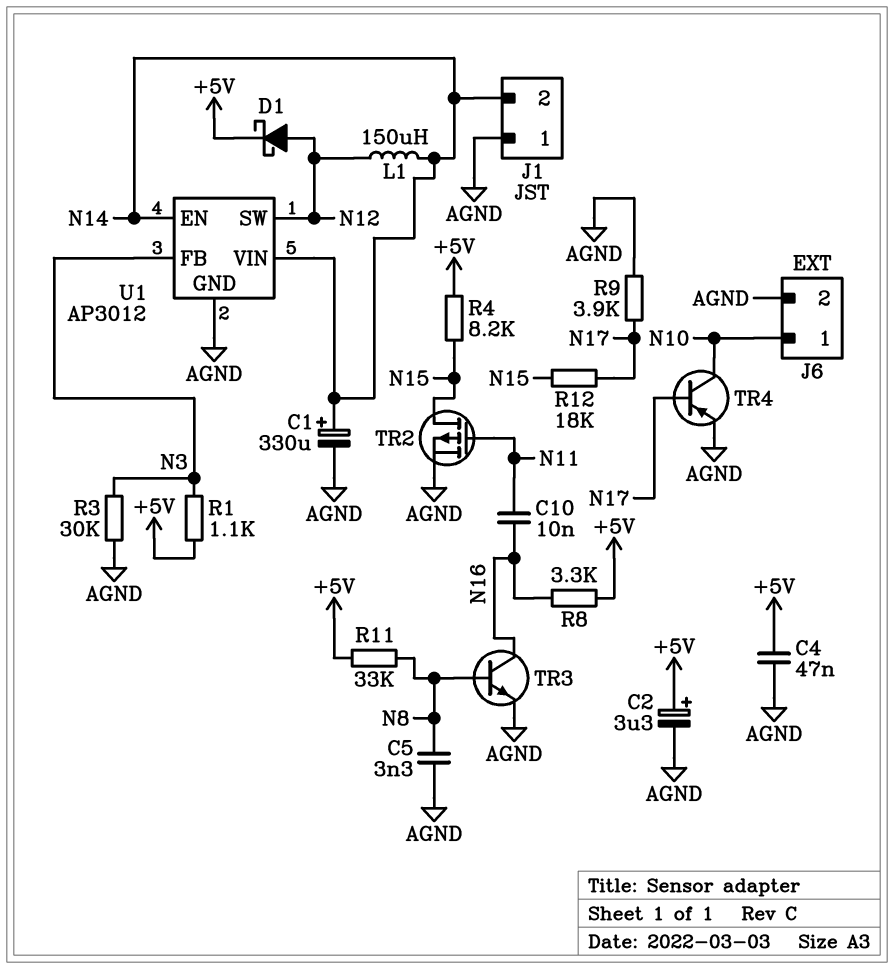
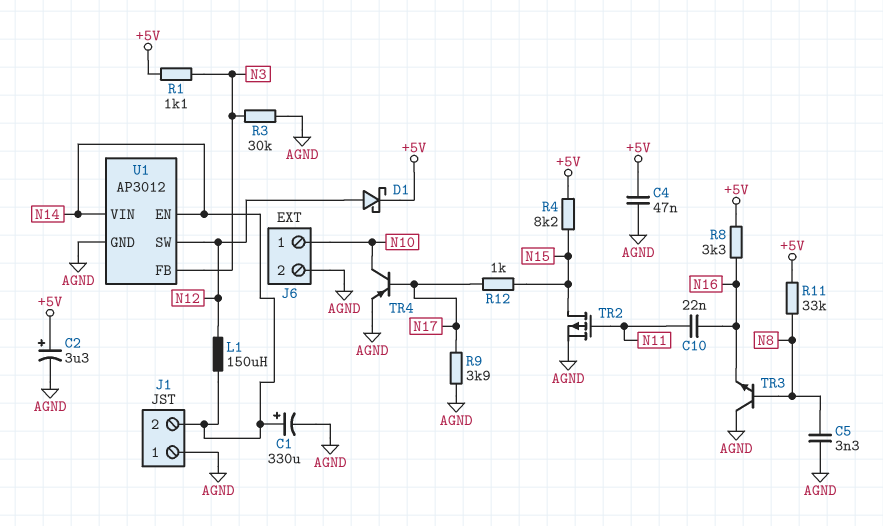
C10: 10nF (N11, N16) -> 22nF (N11, N16)
R12: 18k (N15, N17) -> 1k (N15, N17)
TR3: NPN (B N8, C N16, E AGND) -> NPN (B N8, C AGND, E N16)

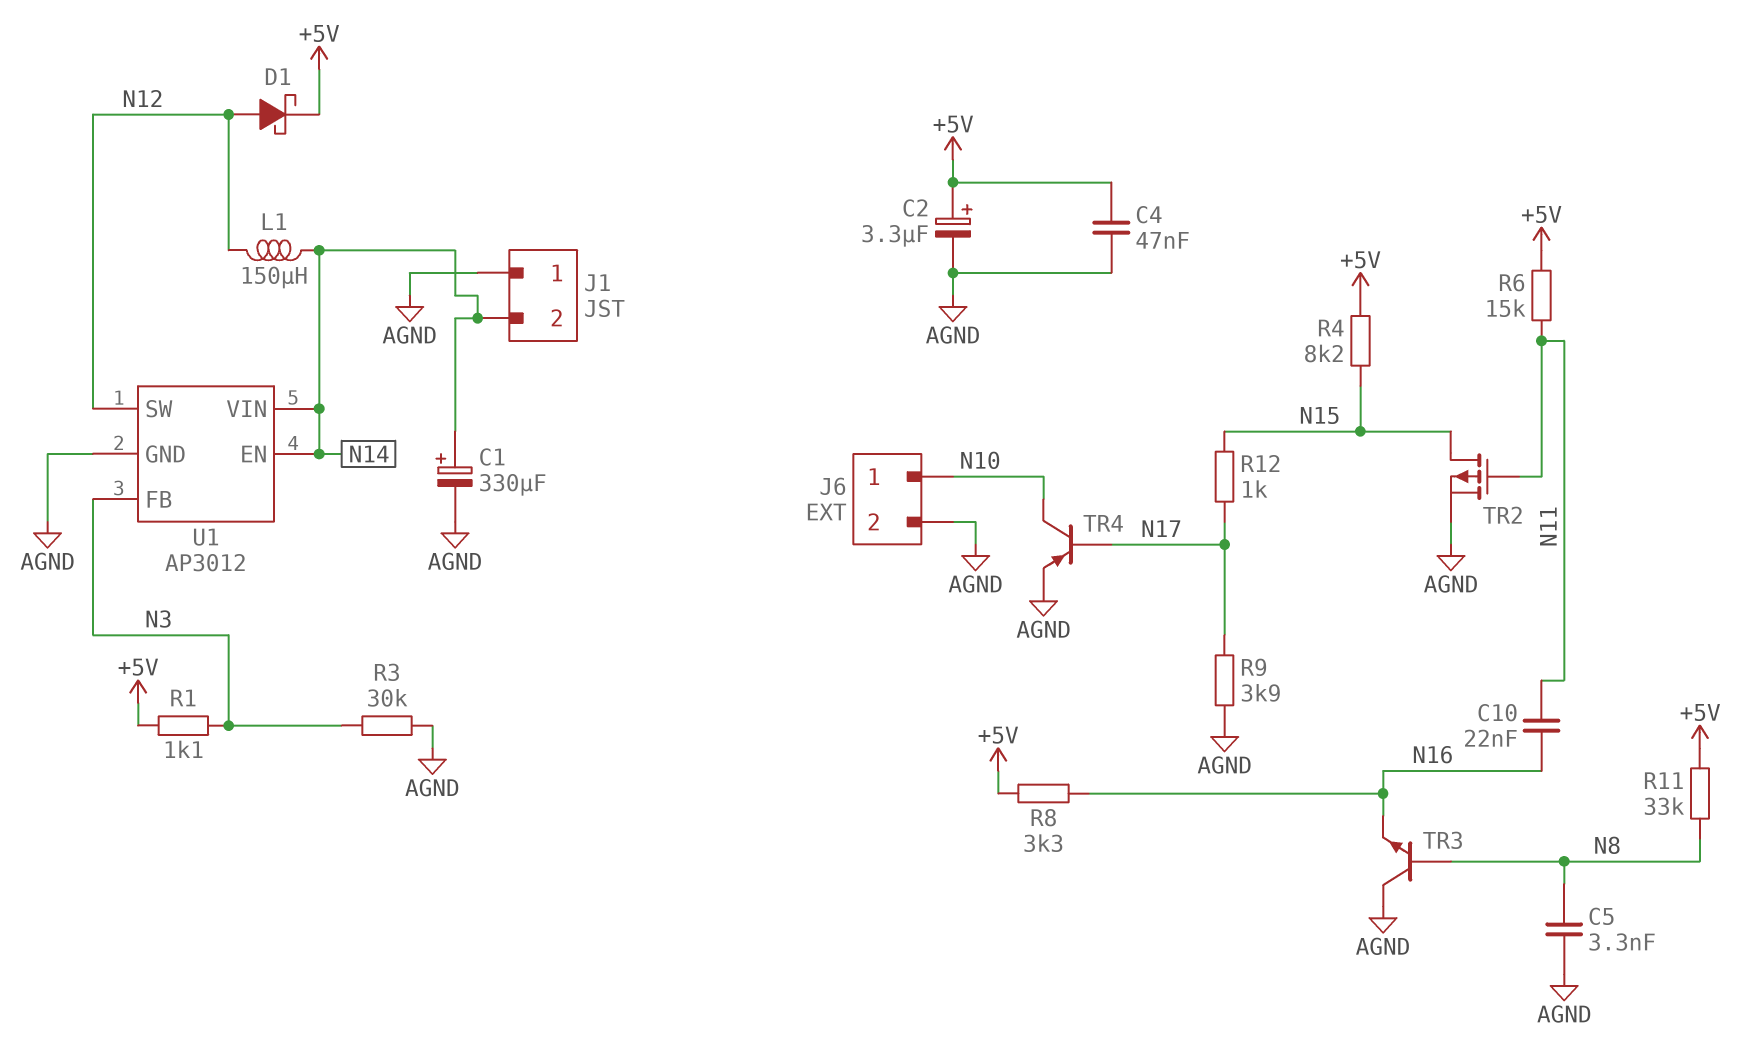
R6: none -> 15k (+5V, N11)

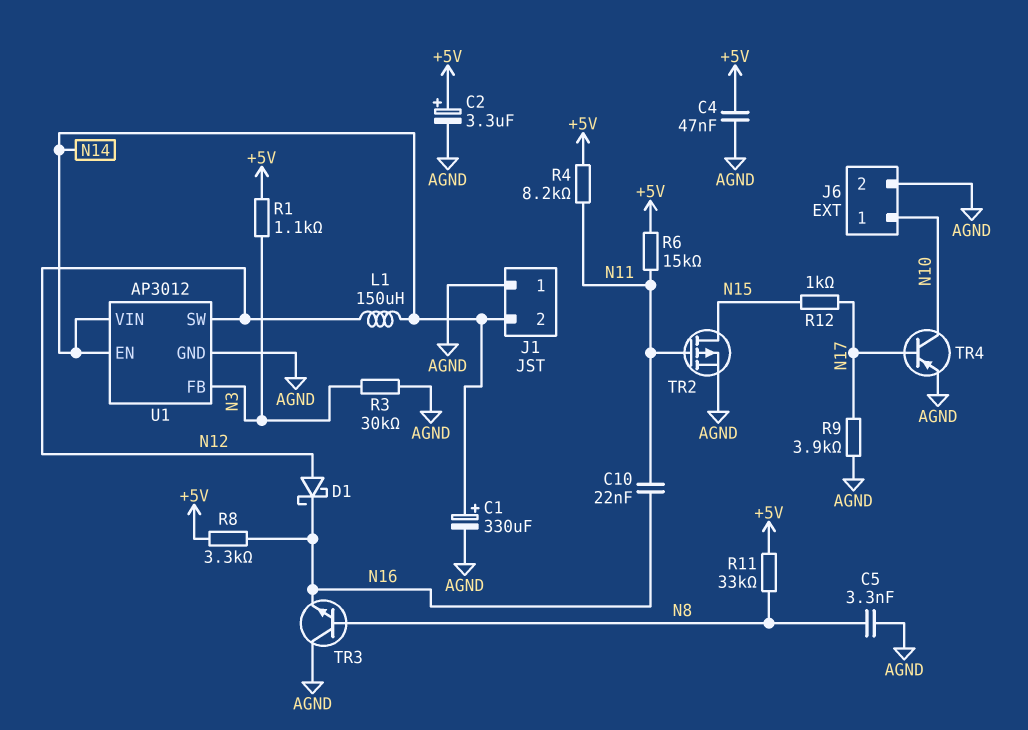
D1: schottky (A N12, K +5V) -> schottky (A N12, K N16)
R4: 8.2k (+5V, N15) -> 8.2k (+5V, N11)

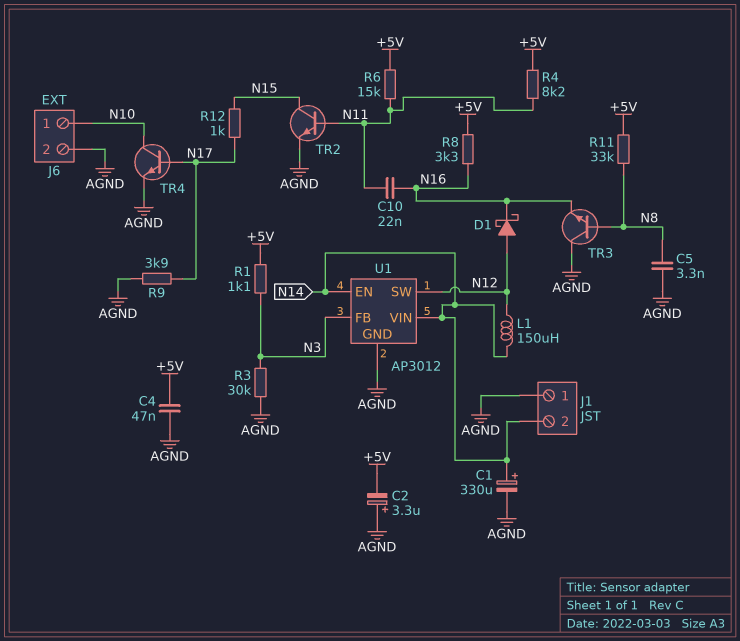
C2: 3.3uF (plus +5V, minus AGND) -> 3.3uF (plus AGND, minus +5V)
TR2: PMOS (G N11, D N15, S AGND) -> NPN (B N11, C N15, E AGND)
TR4: PNP (B N17, C N10, E AGND) -> NPN (B N17, C N10, E AGND)

